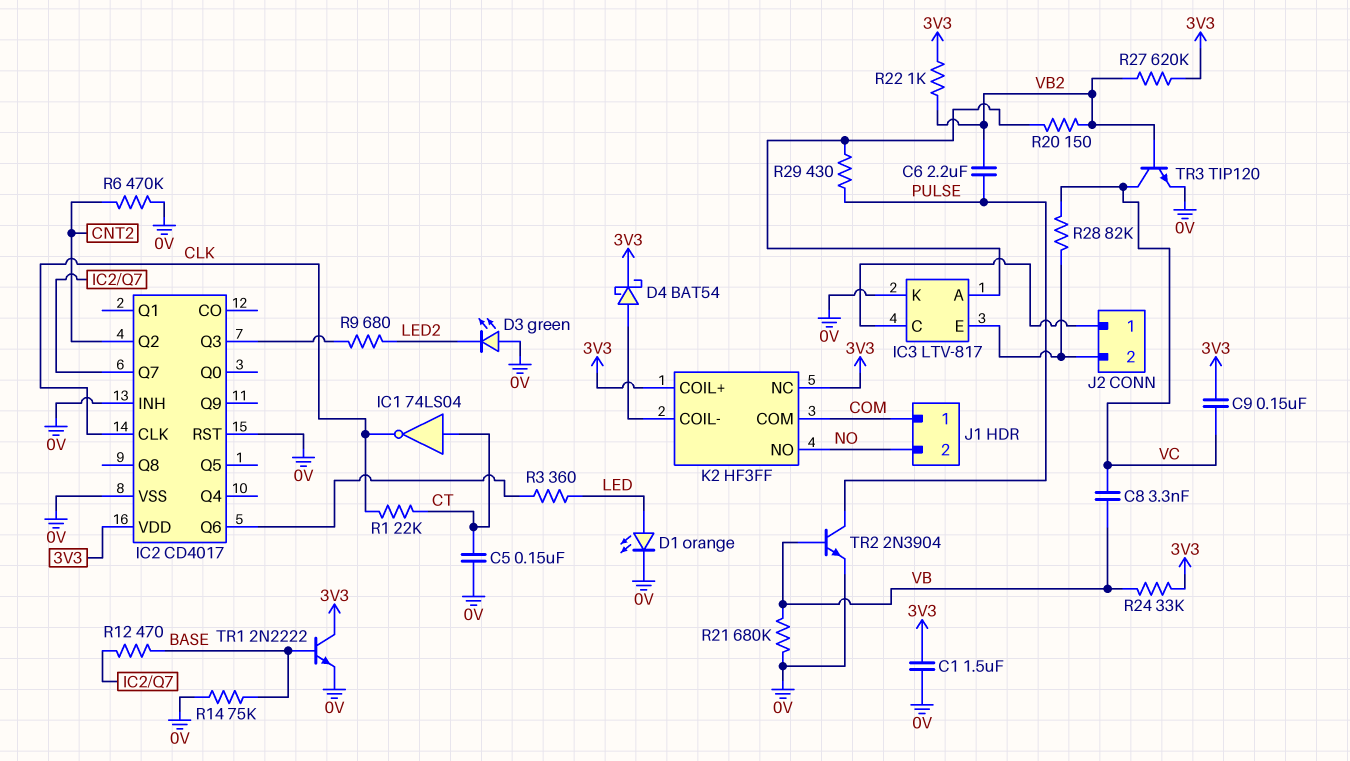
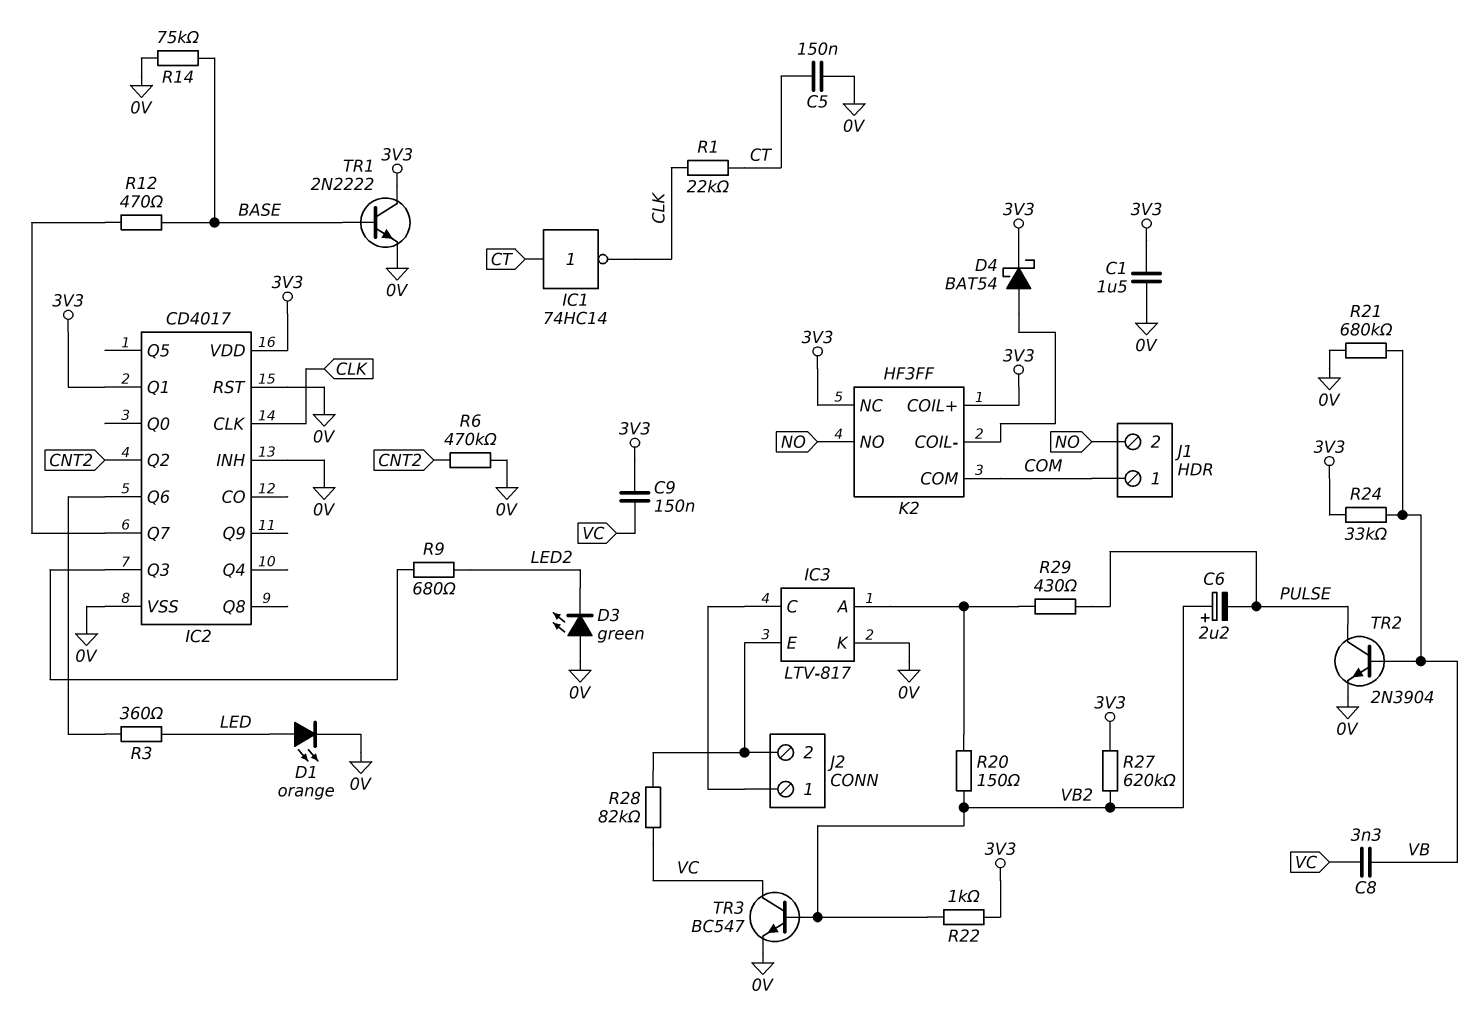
C6: 2.2uF (PULSE, VB2) -> 2.2uF (plus VB2, minus PULSE)
IC1: NOT 74LS04 (in CT, out CLK) -> NOT 74HC14 (in CT, out CLK)
IC2 pin Q1: none -> 3V3
TR3: NPN TIP120 (B VB2, C VC, E 0V) -> NPN BC547 (B VB2, C VC, E 0V)

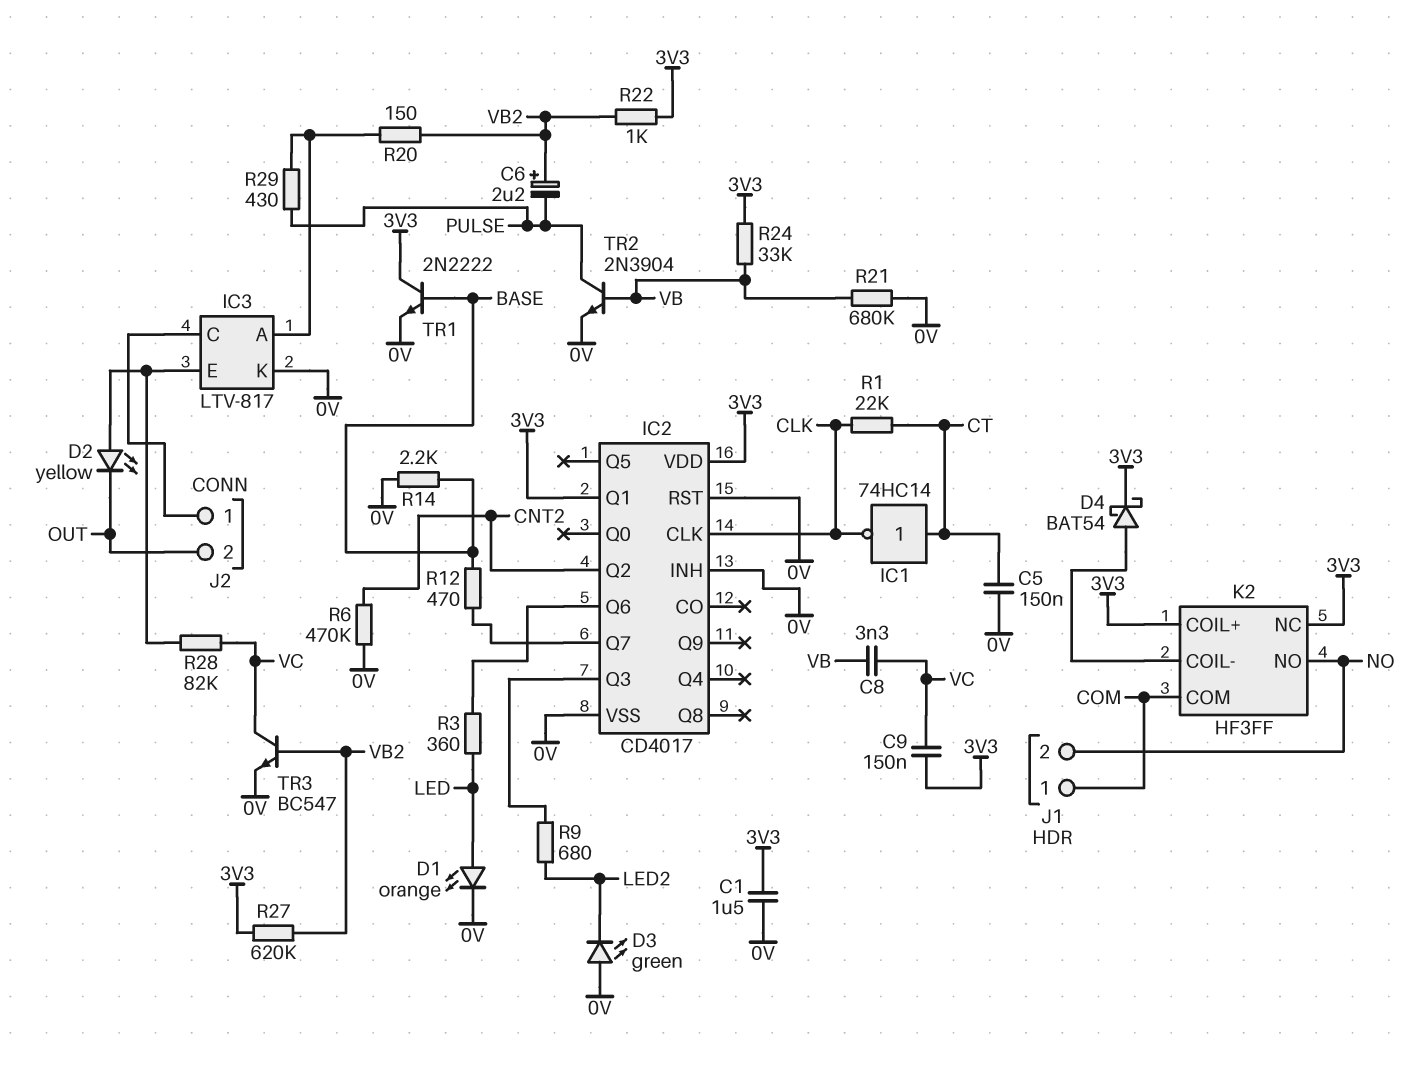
D2: none -> LED yellow (A IC3/E, K OUT)
J2 pin 2: IC3/E -> OUT
R14: 75k (0V, BASE) -> 2.2k (0V, BASE)

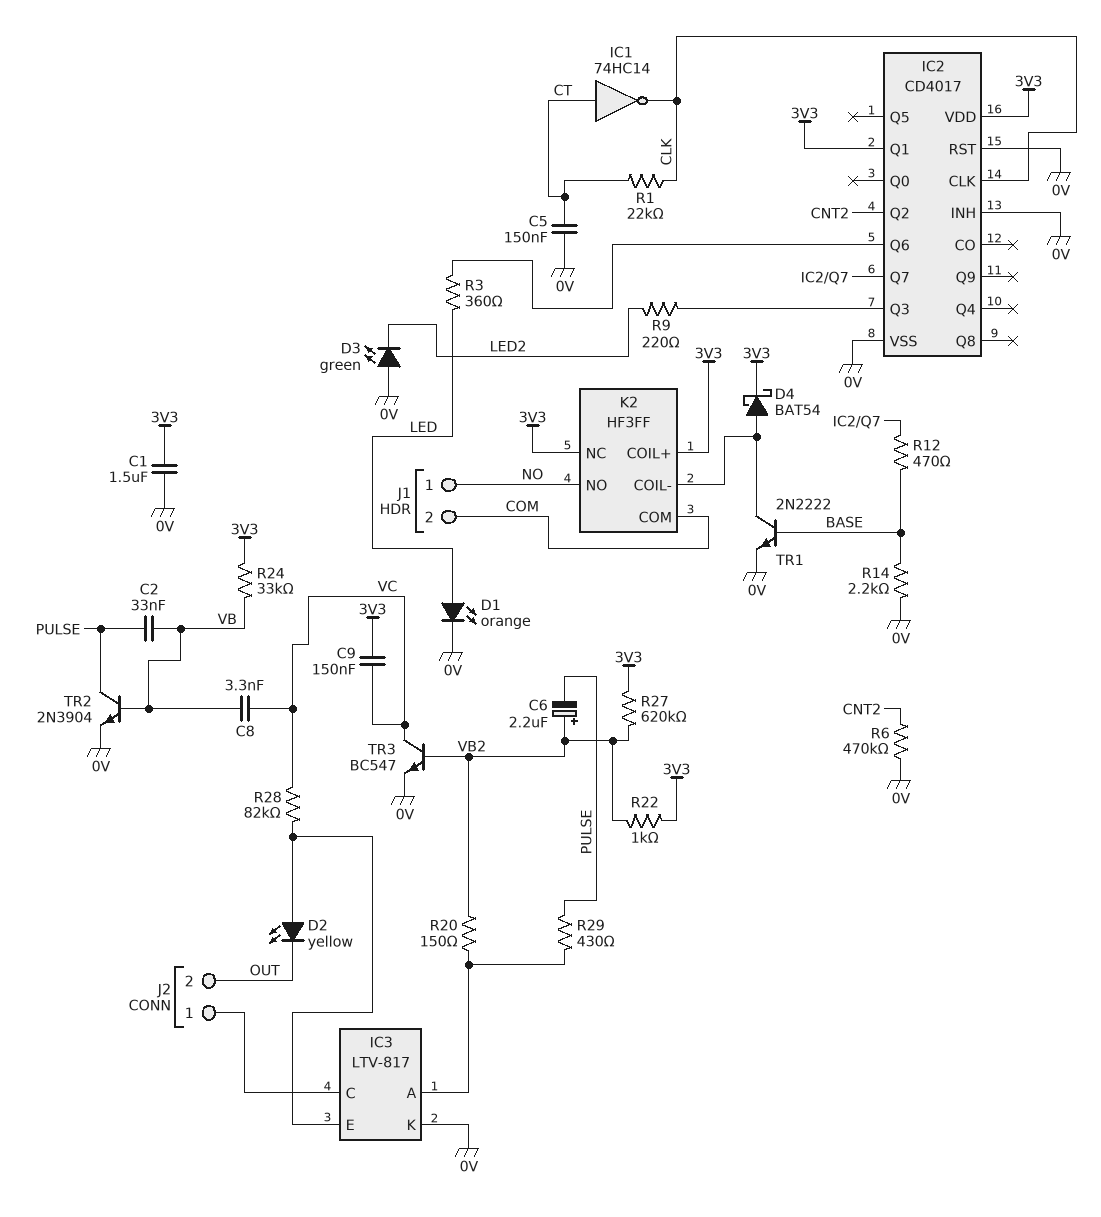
C2: none -> 33nF (PULSE, VB)
J1 pin 1: COM -> NO
J1 pin 2: NO -> COM
R9: 680 (IC2/Q3, LED2) -> 220 (IC2/Q3, LED2)
R21: 680k (0V, VB) -> none
TR1: NPN 2N2222 (B BASE, C 3V3, E 0V) -> NPN 2N2222 (B BASE, C K2/COIL-, E 0V)

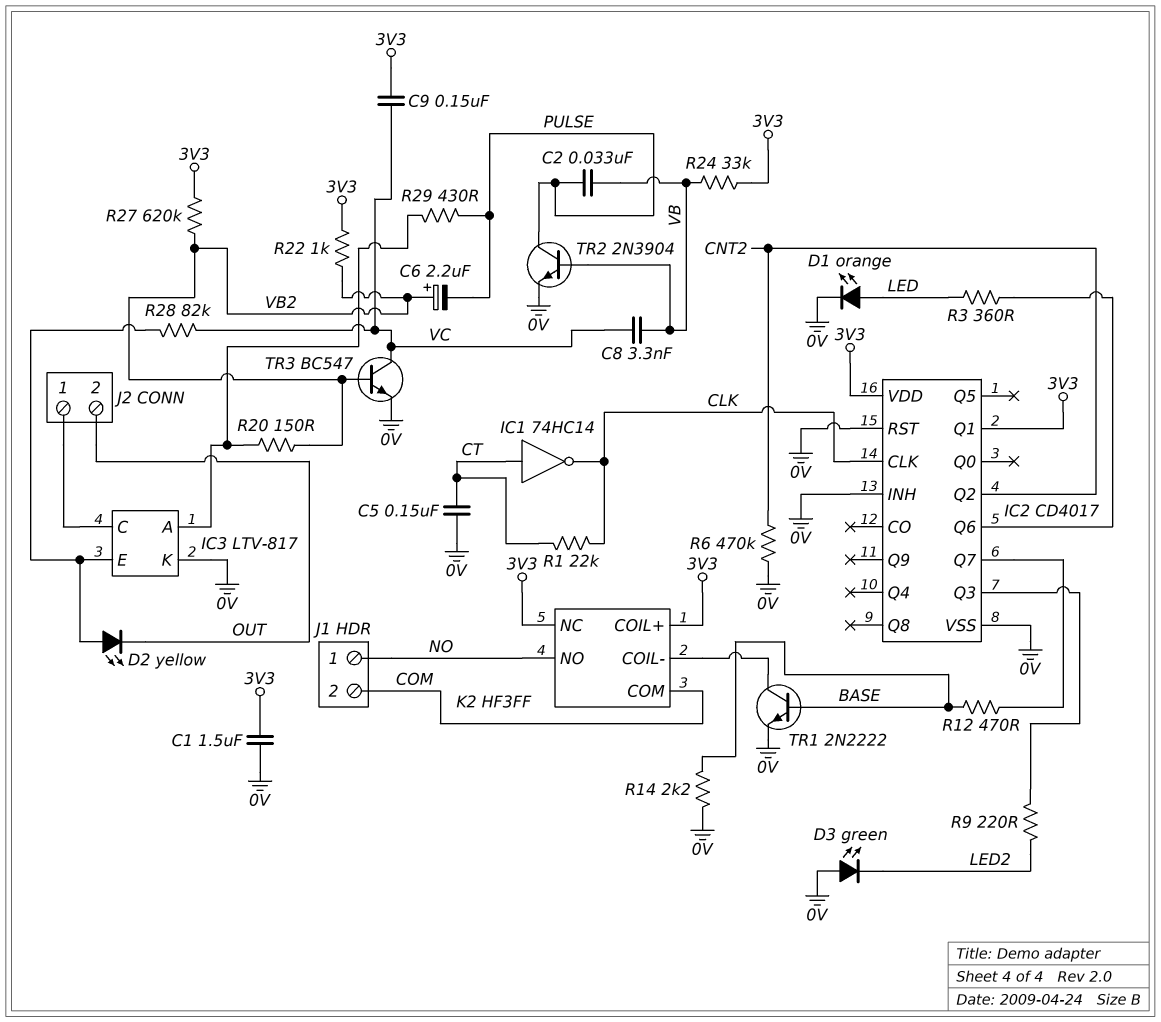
D4: schottky BAT54 (A K2/COIL-, K 3V3) -> none

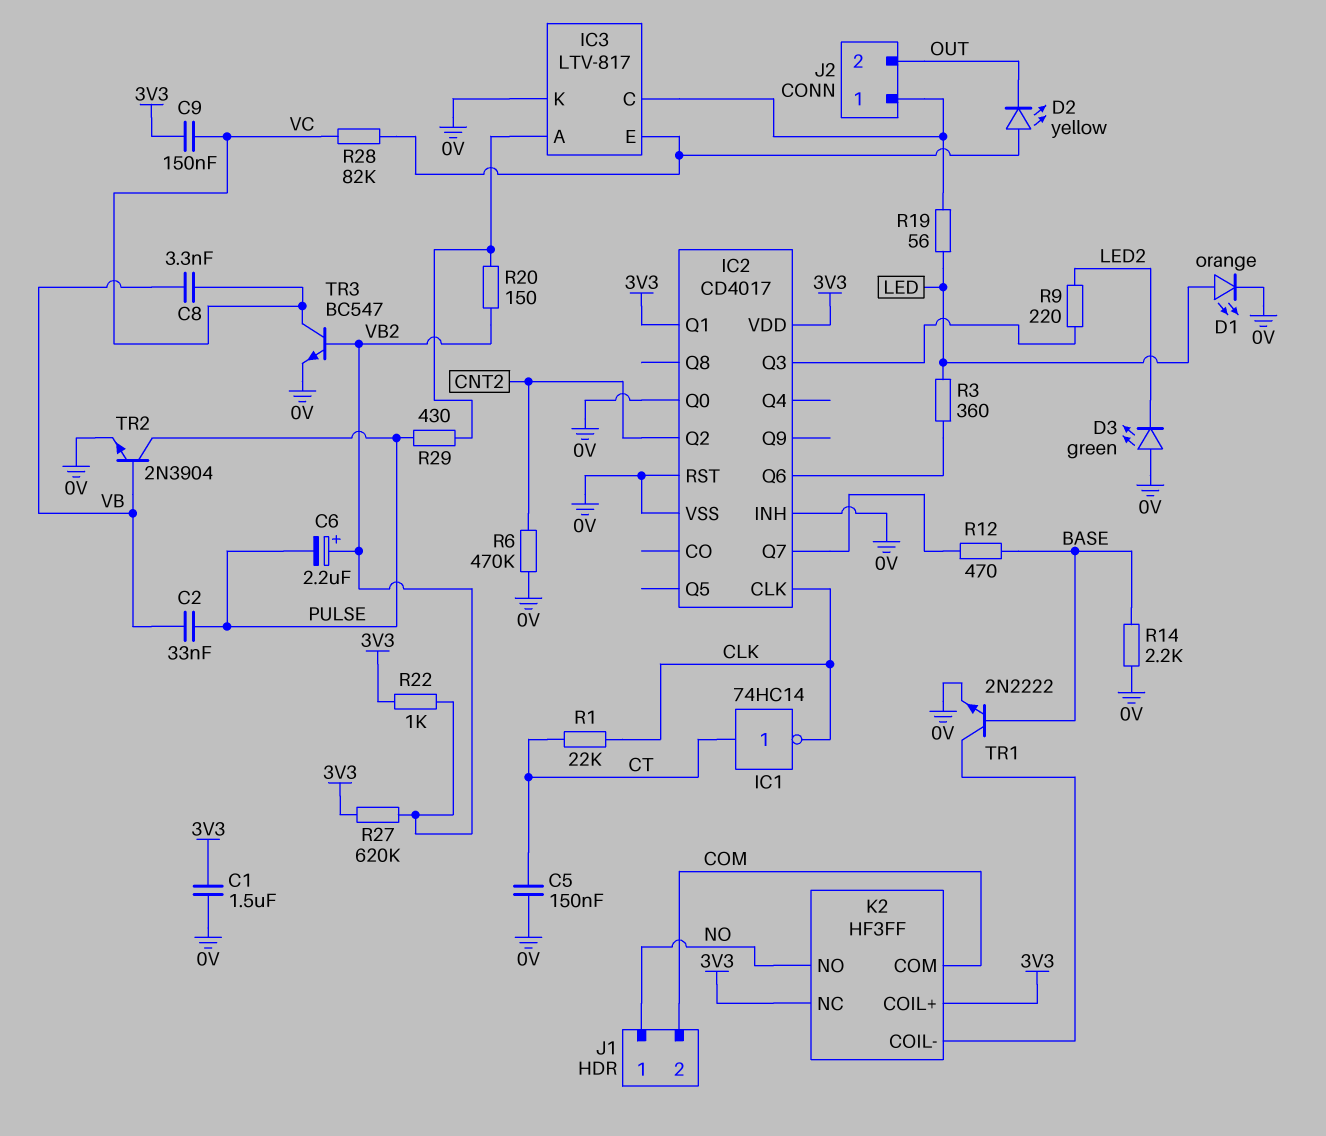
IC2 pin Q0: none -> 0V
R19: none -> 56 (IC3/C, LED)
R24: 33k (3V3, VB) -> none

